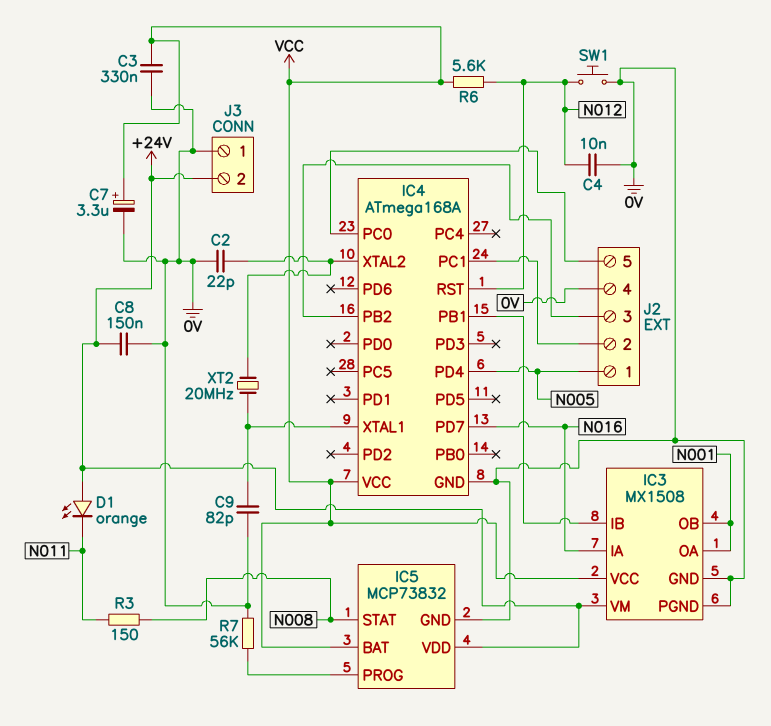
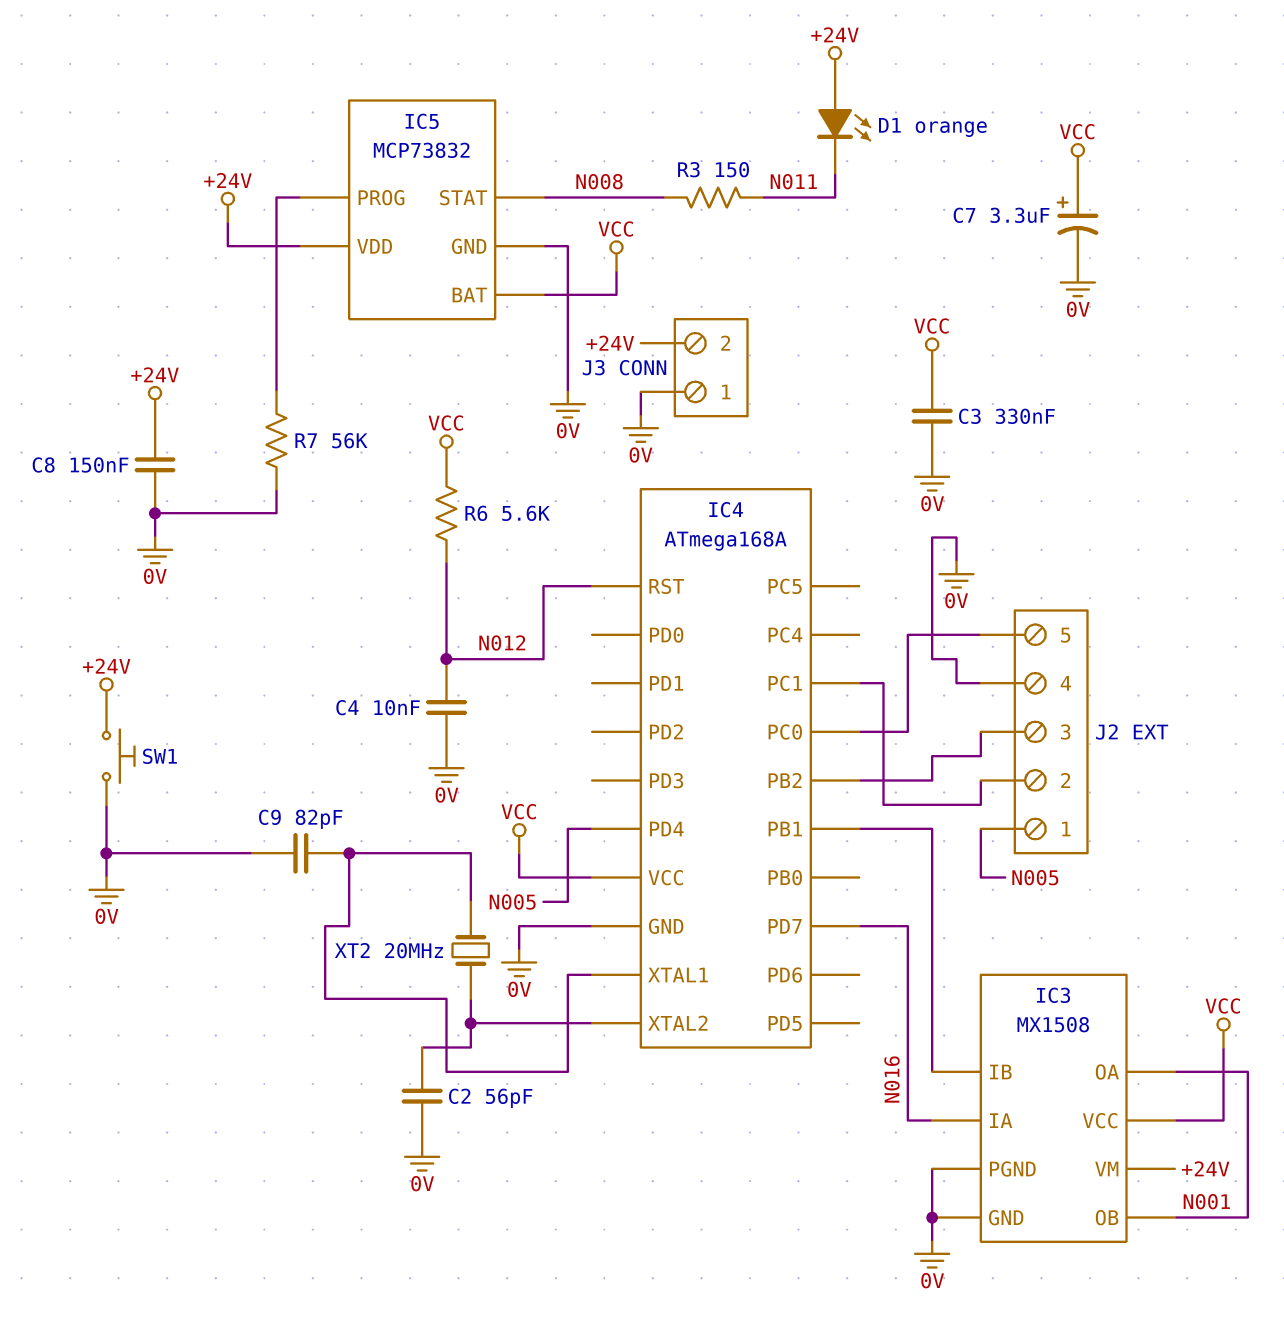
C2: 22pF (0V, IC4/XTAL2) -> 56pF (0V, IC4/XTAL2)
SW1: button (0V, N012) -> button (+24V, 0V)

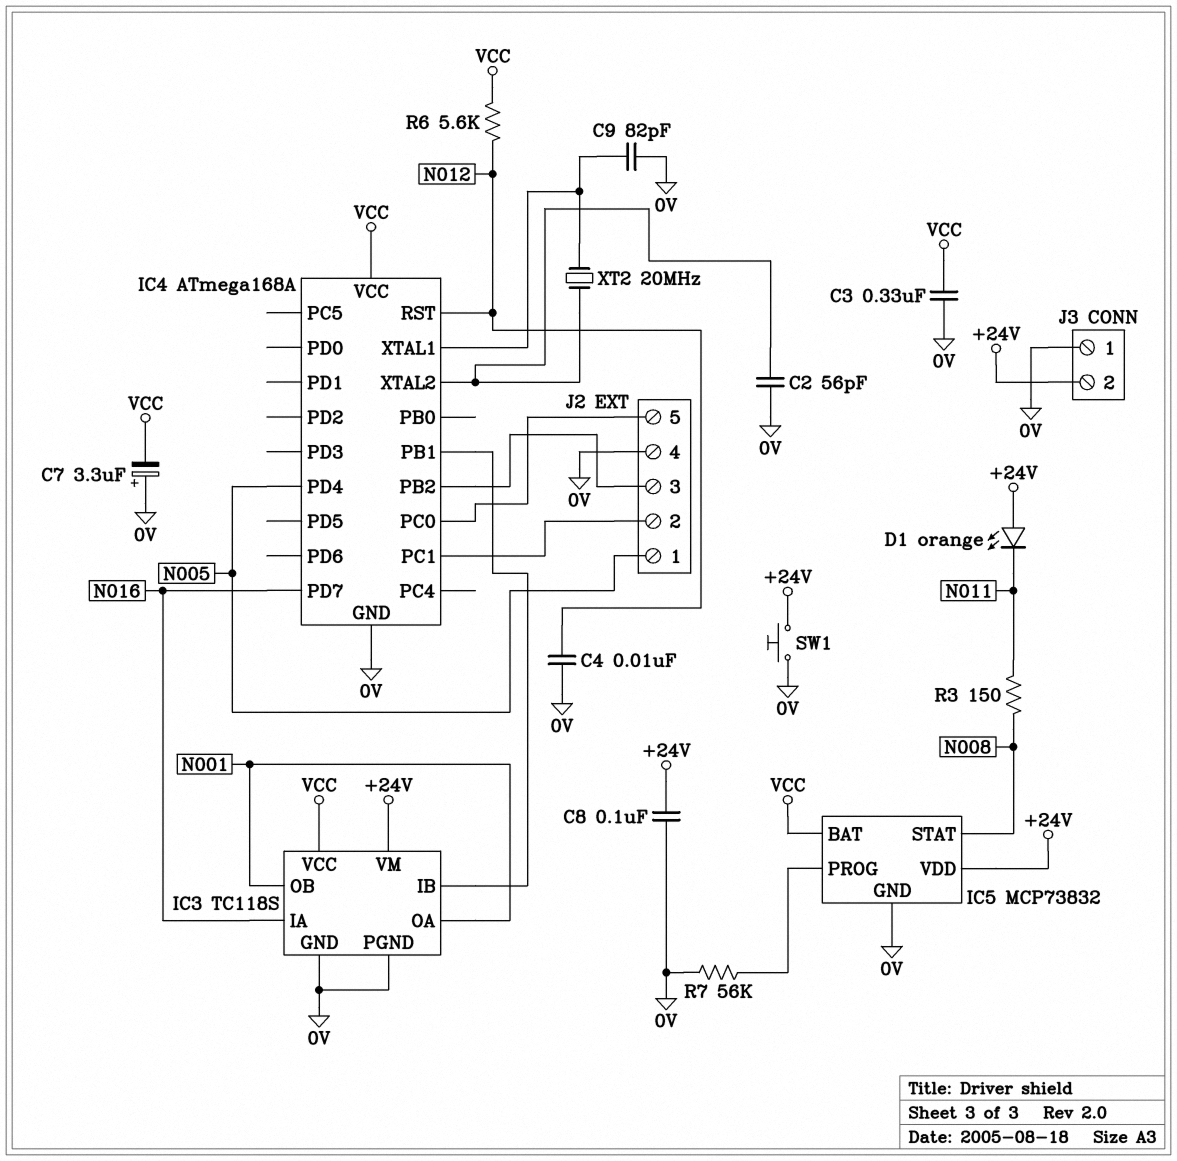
C7: 3.3uF (plus VCC, minus 0V) -> 3.3uF (plus 0V, minus VCC)
C8: 150nF (+24V, 0V) -> 100nF (+24V, 0V)
IC3: MX1508 -> TC118S

